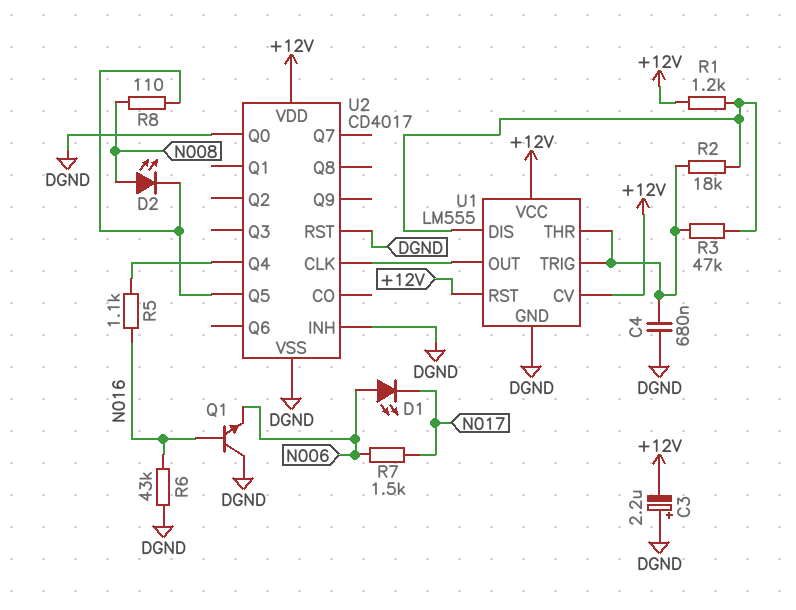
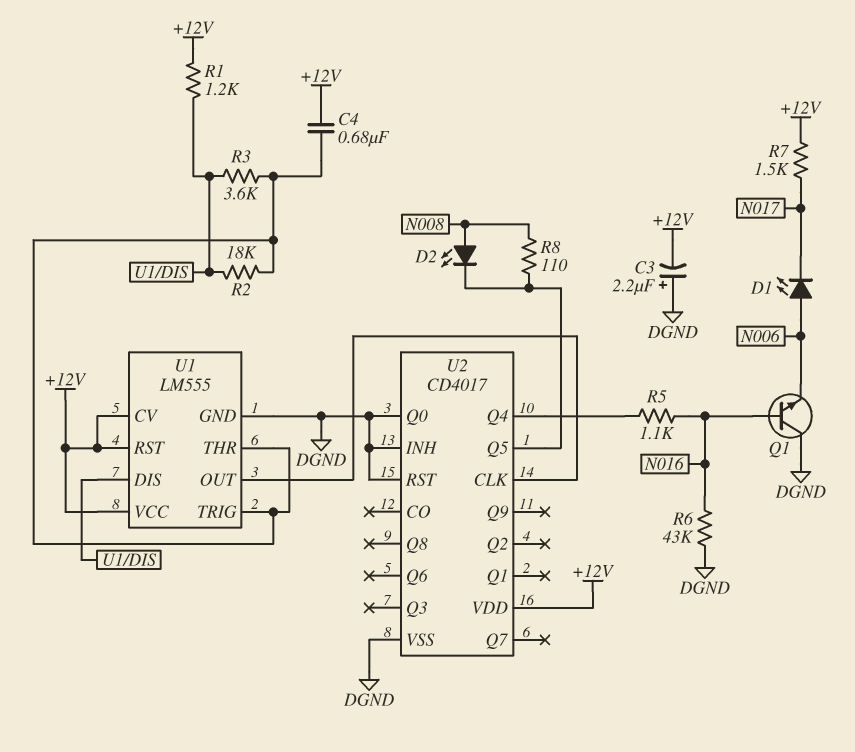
C4: 680nF (DGND, U1/THR) -> 680nF (+12V, U1/THR)
R3: 47k (U1/DIS, U1/THR) -> 3.6k (U1/DIS, U1/THR)
R7: 1.5k (N006, N017) -> 1.5k (+12V, N017)

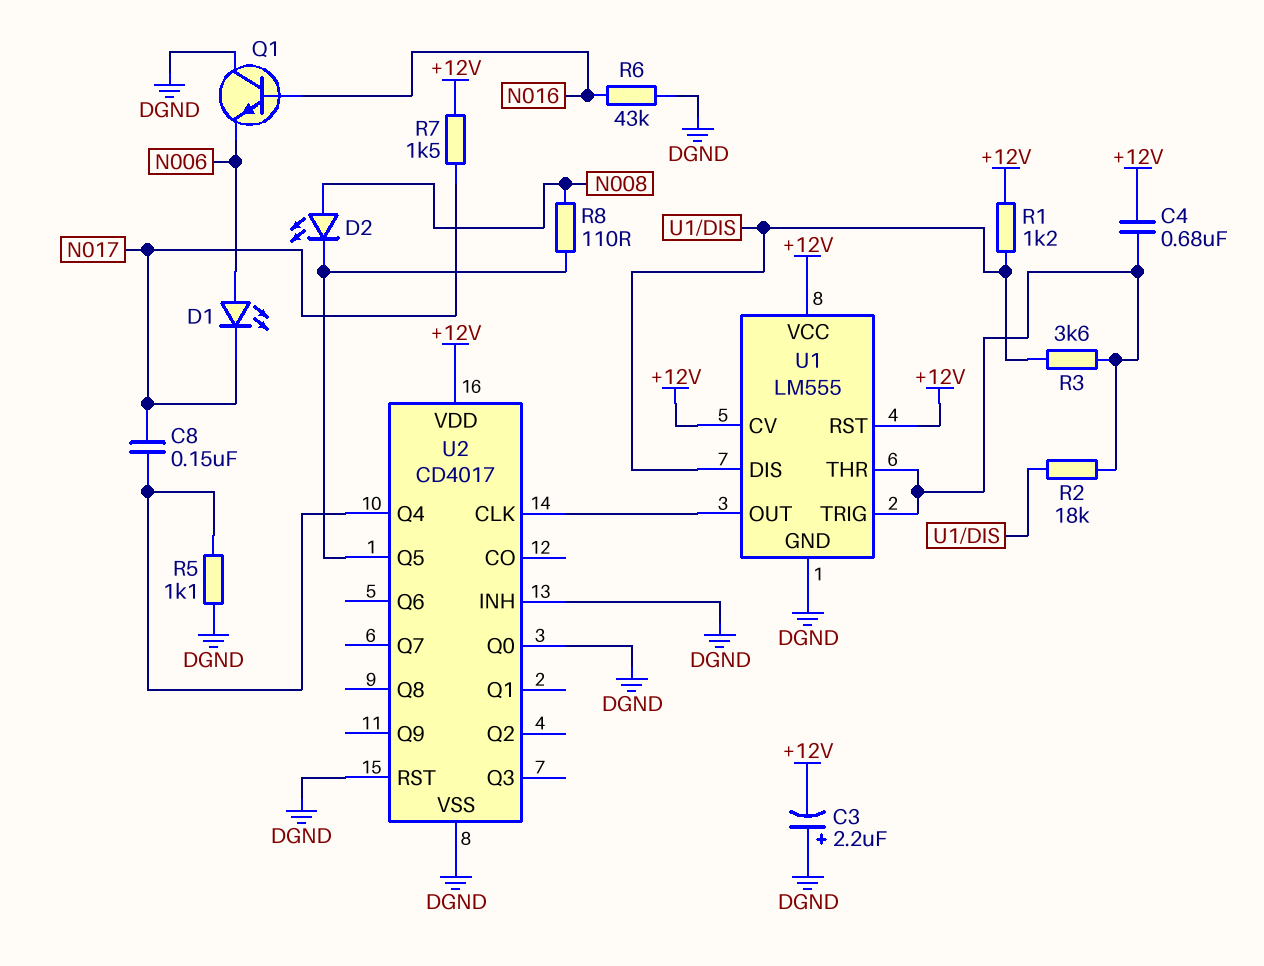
C8: none -> 150nF (N017, U2/Q4)
R5: 1.1k (N016, U2/Q4) -> 1.1k (DGND, U2/Q4)

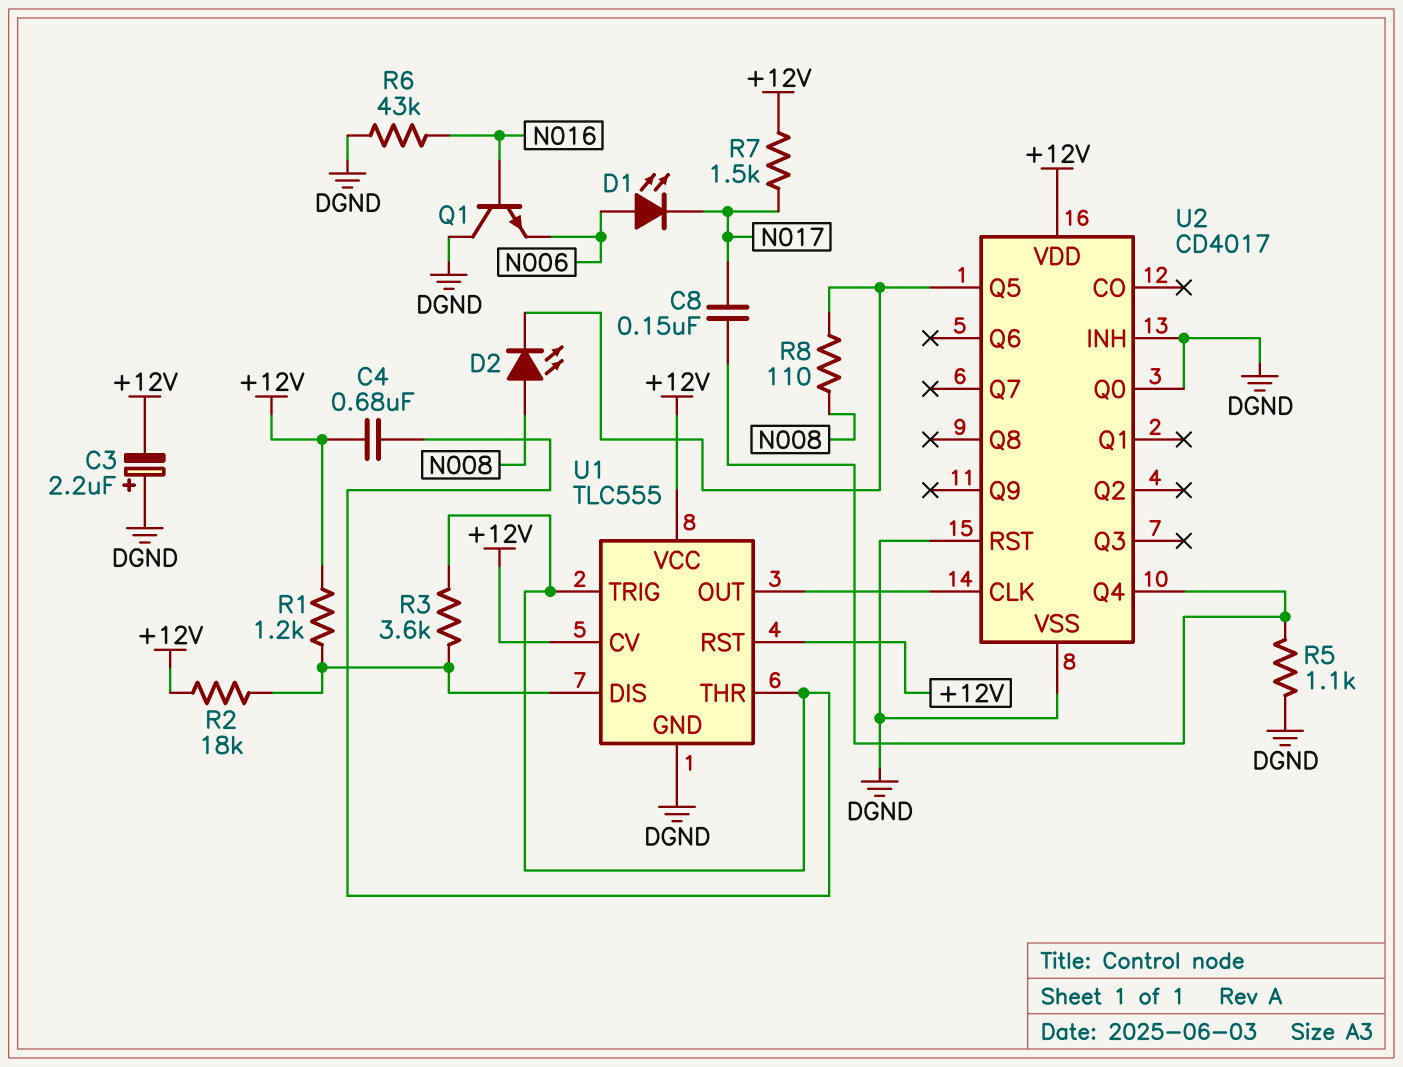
R2: 18k (U1/DIS, U1/THR) -> 18k (+12V, U1/DIS)
U1: LM555 -> TLC555

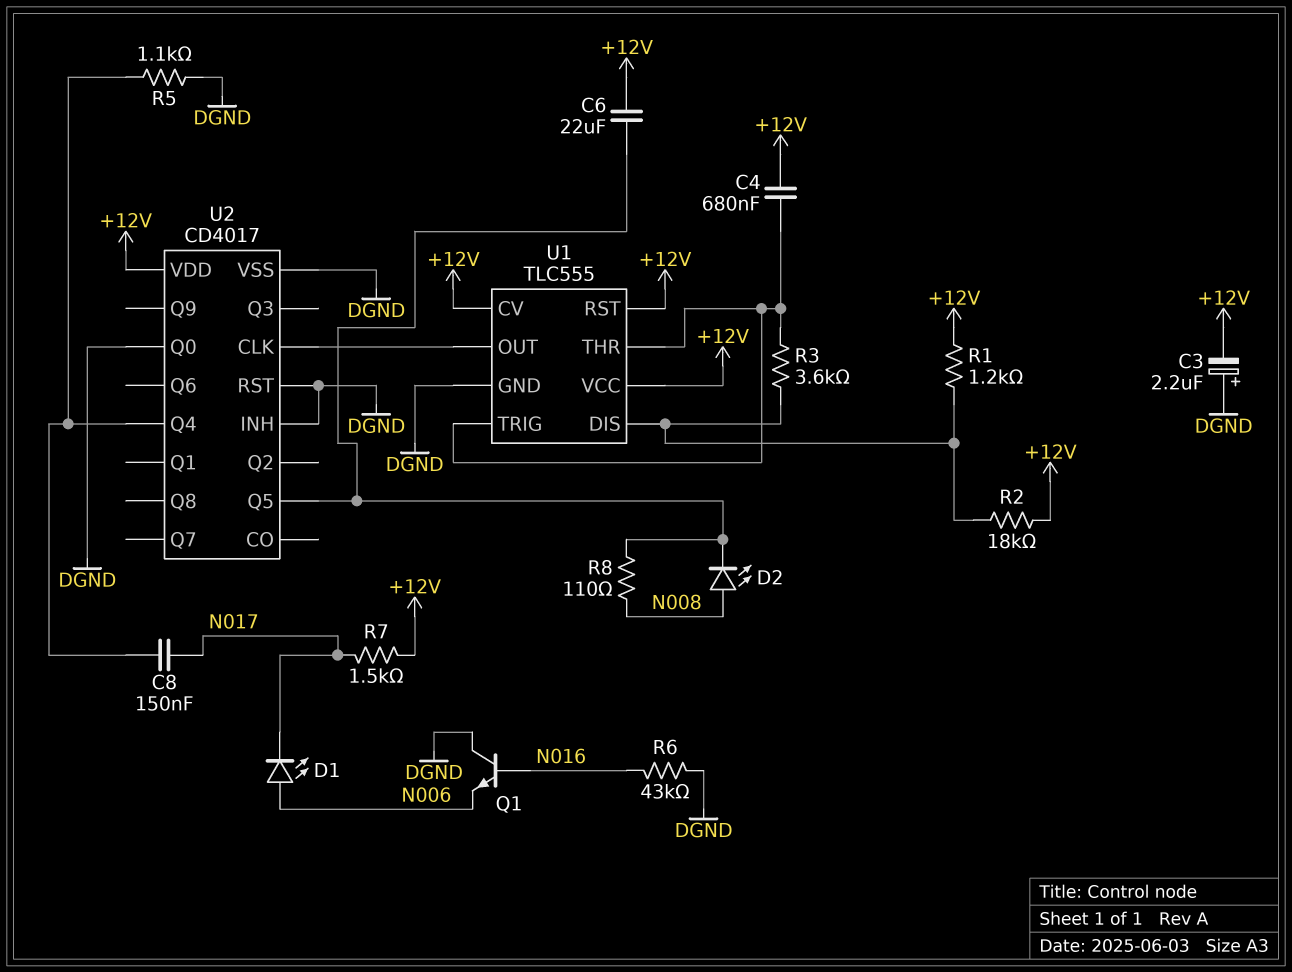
C6: none -> 22uF (+12V, U2/Q5)

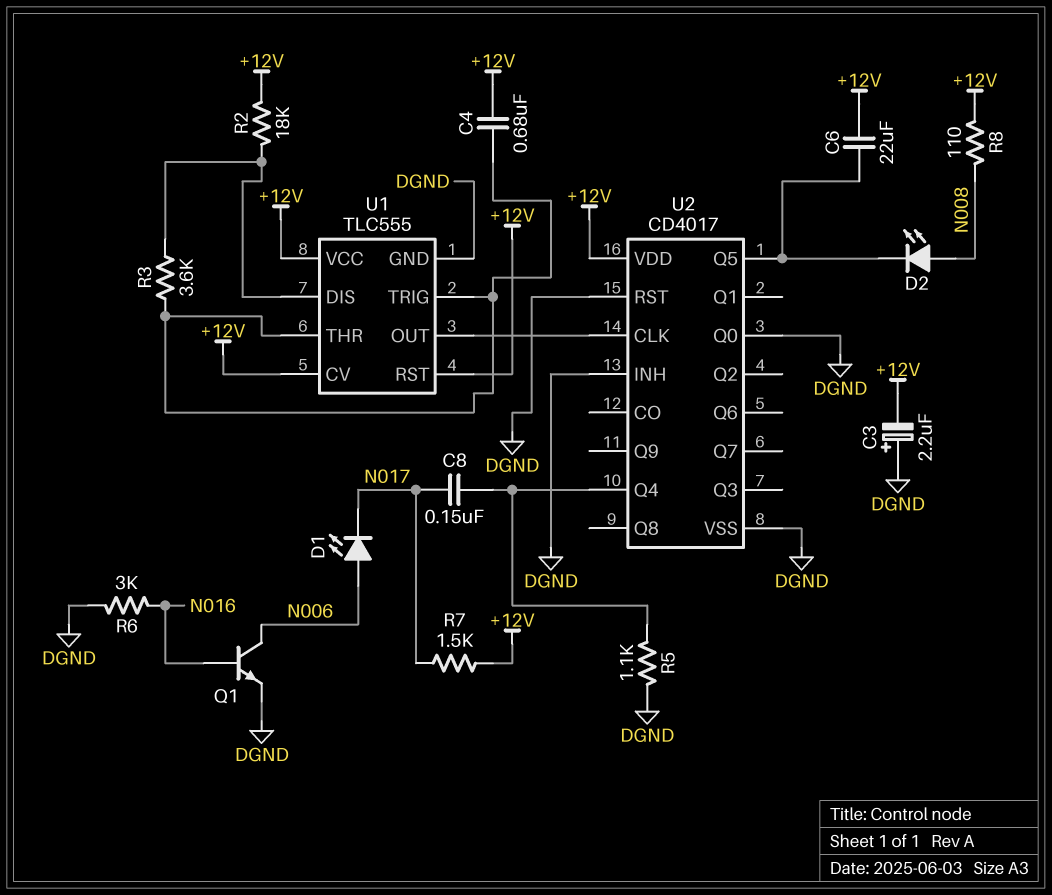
Q1: NPN (B N016, C DGND, E N006) -> NPN (B N016, C N006, E DGND)
R1: 1.2k (+12V, U1/DIS) -> none
R6: 43k (DGND, N016) -> 3k (DGND, N016)
R8: 110 (N008, U2/Q5) -> 110 (+12V, N008)

